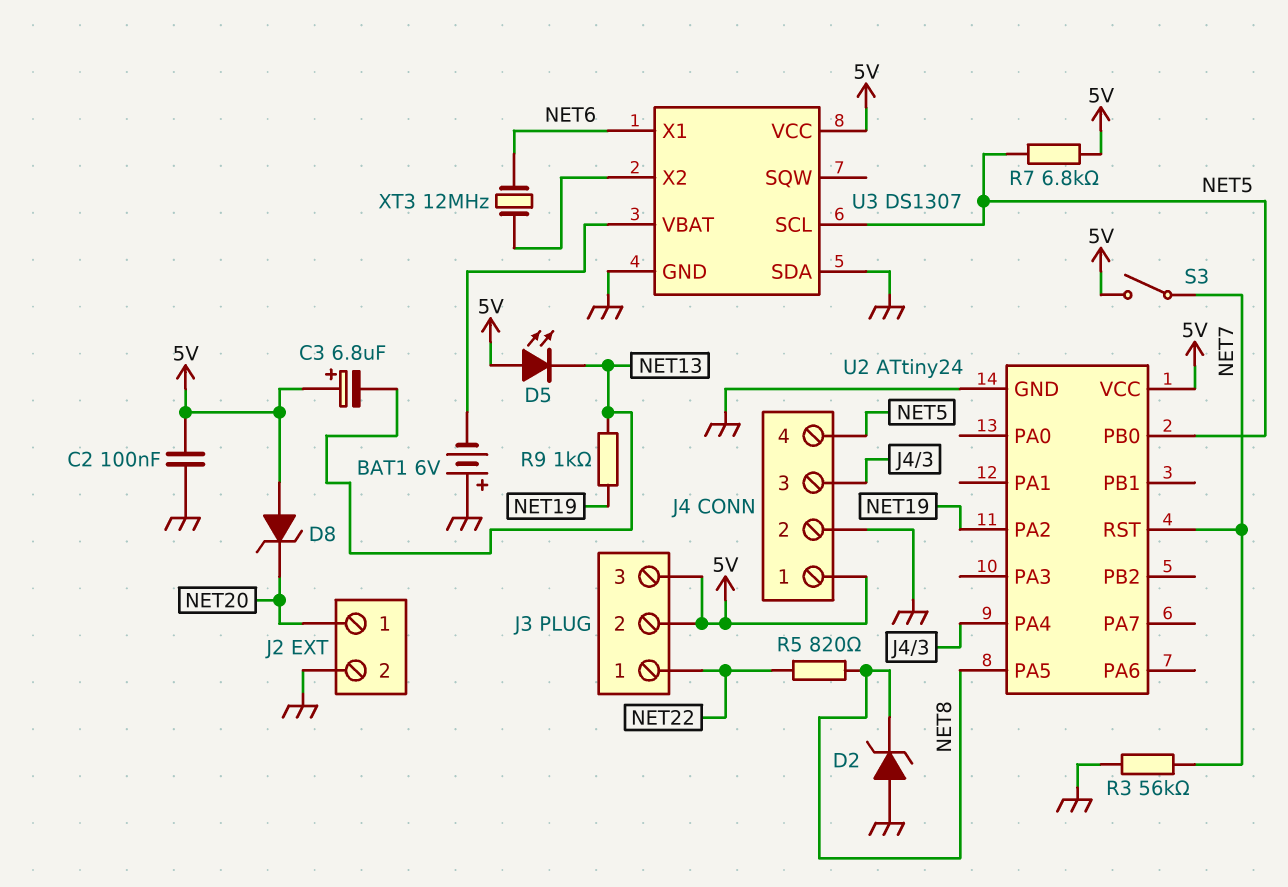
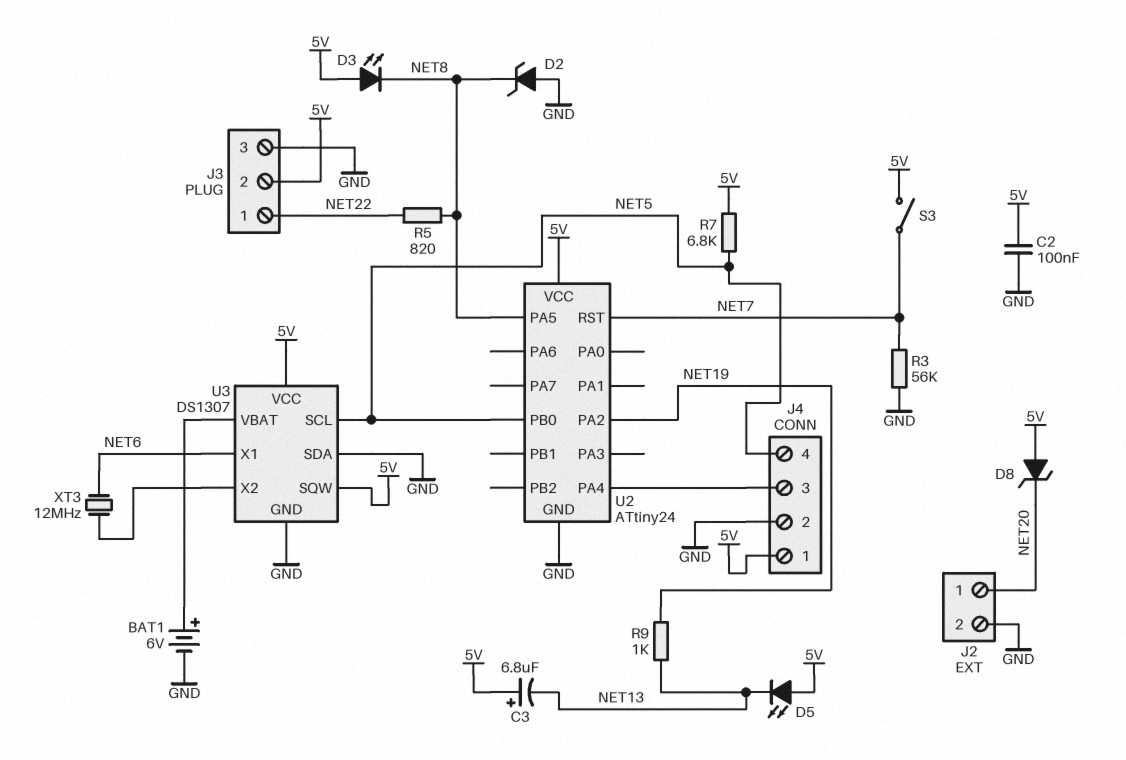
BAT1: 6V (plus GND, minus U3/VBAT) -> 6V (plus U3/VBAT, minus GND)
D3: none -> LED (A 5V, K NET8)
J3 pin 3: 5V -> GND
U3 pin SQW: none -> 5V

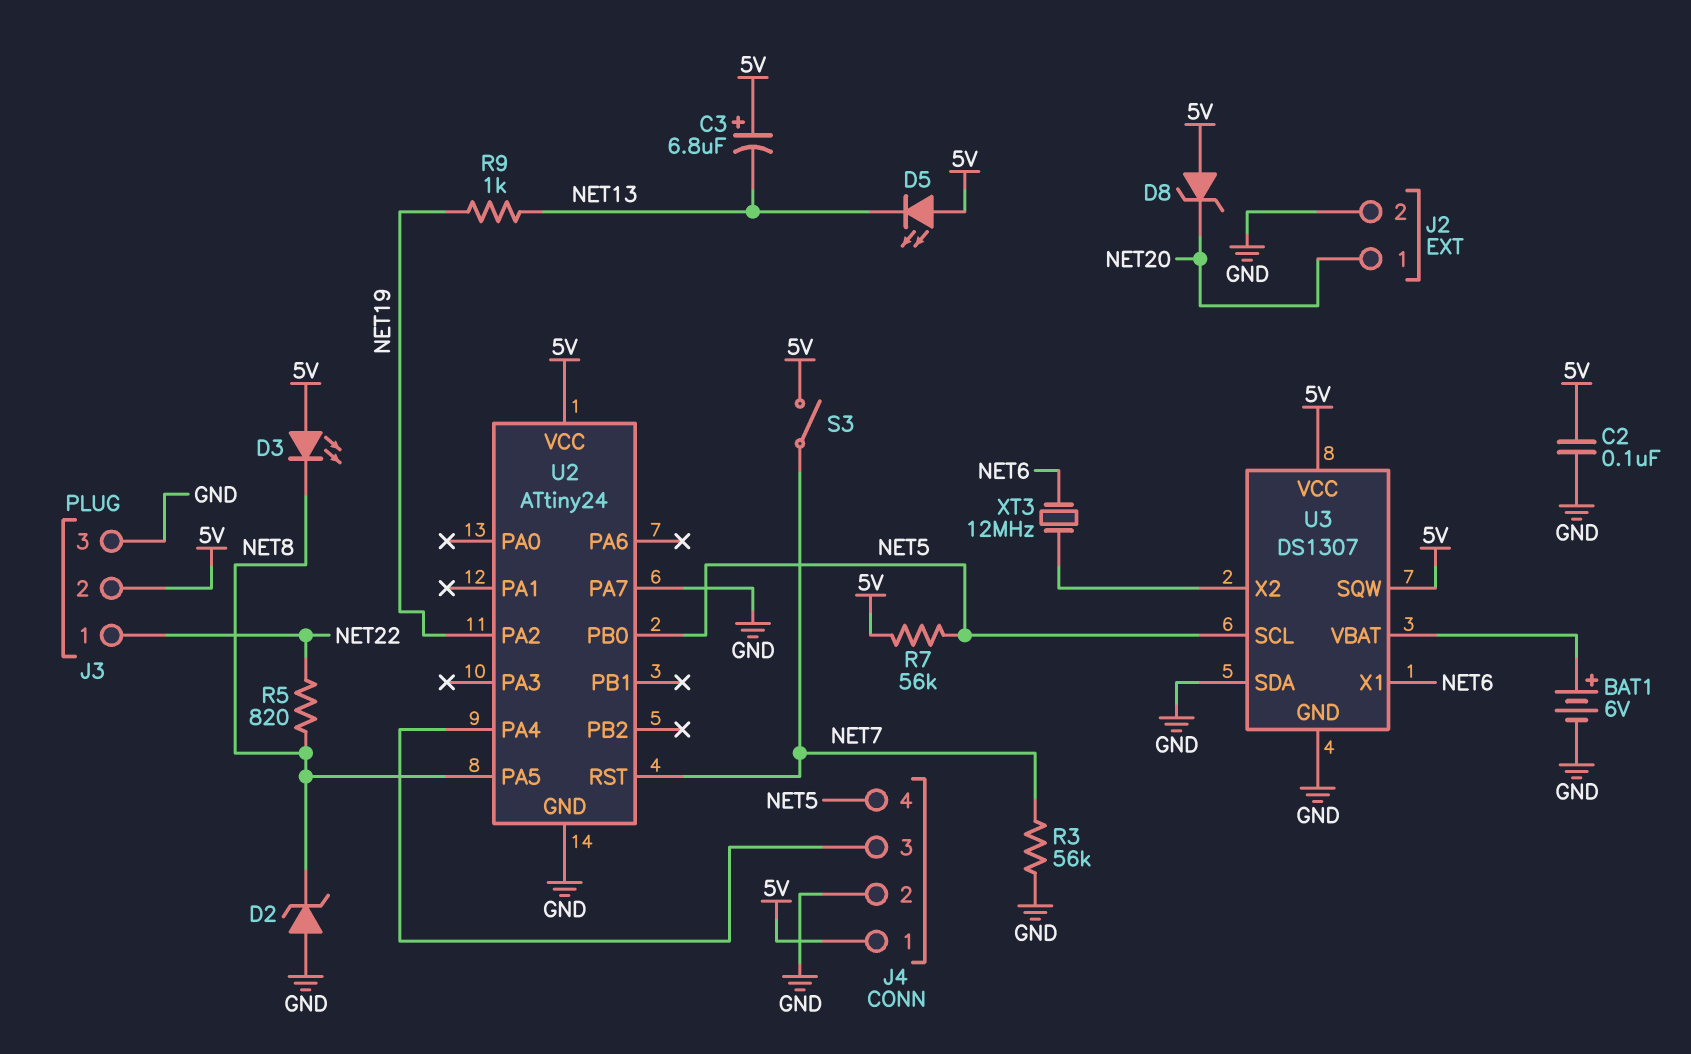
R7: 6.8k (5V, NET5) -> 56k (5V, NET5)
U2 pin PA7: none -> GND

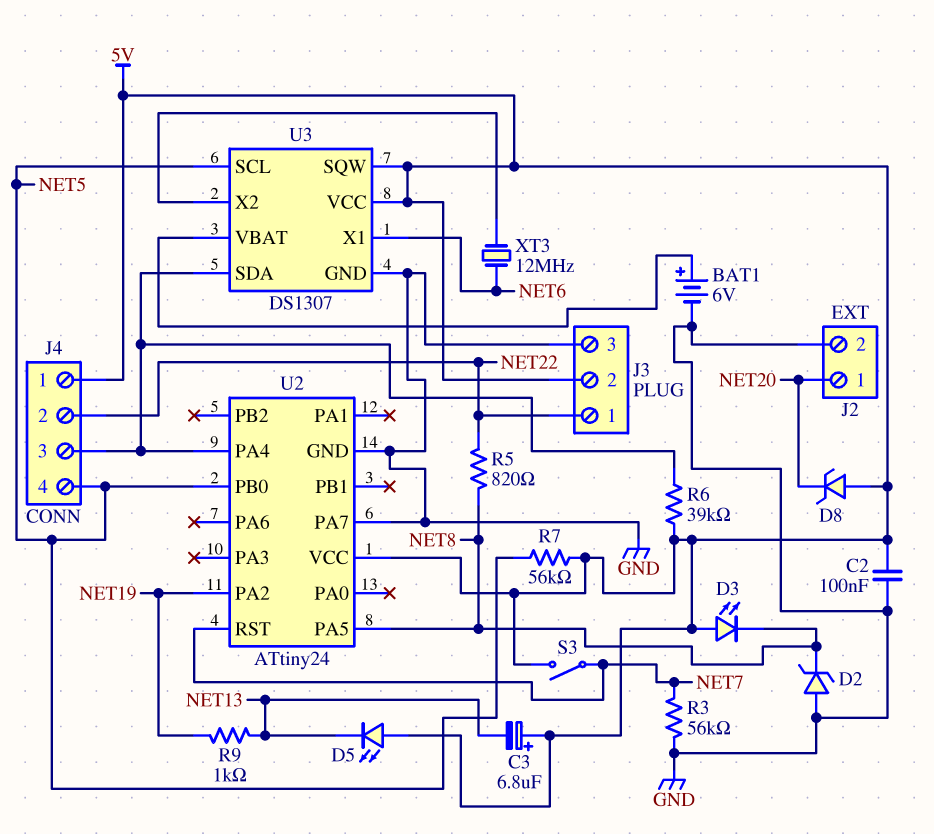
J4 pin 2: GND -> NET22
R6: none -> 39k (5V, J4/3)
U3 pin SDA: GND -> J4/3

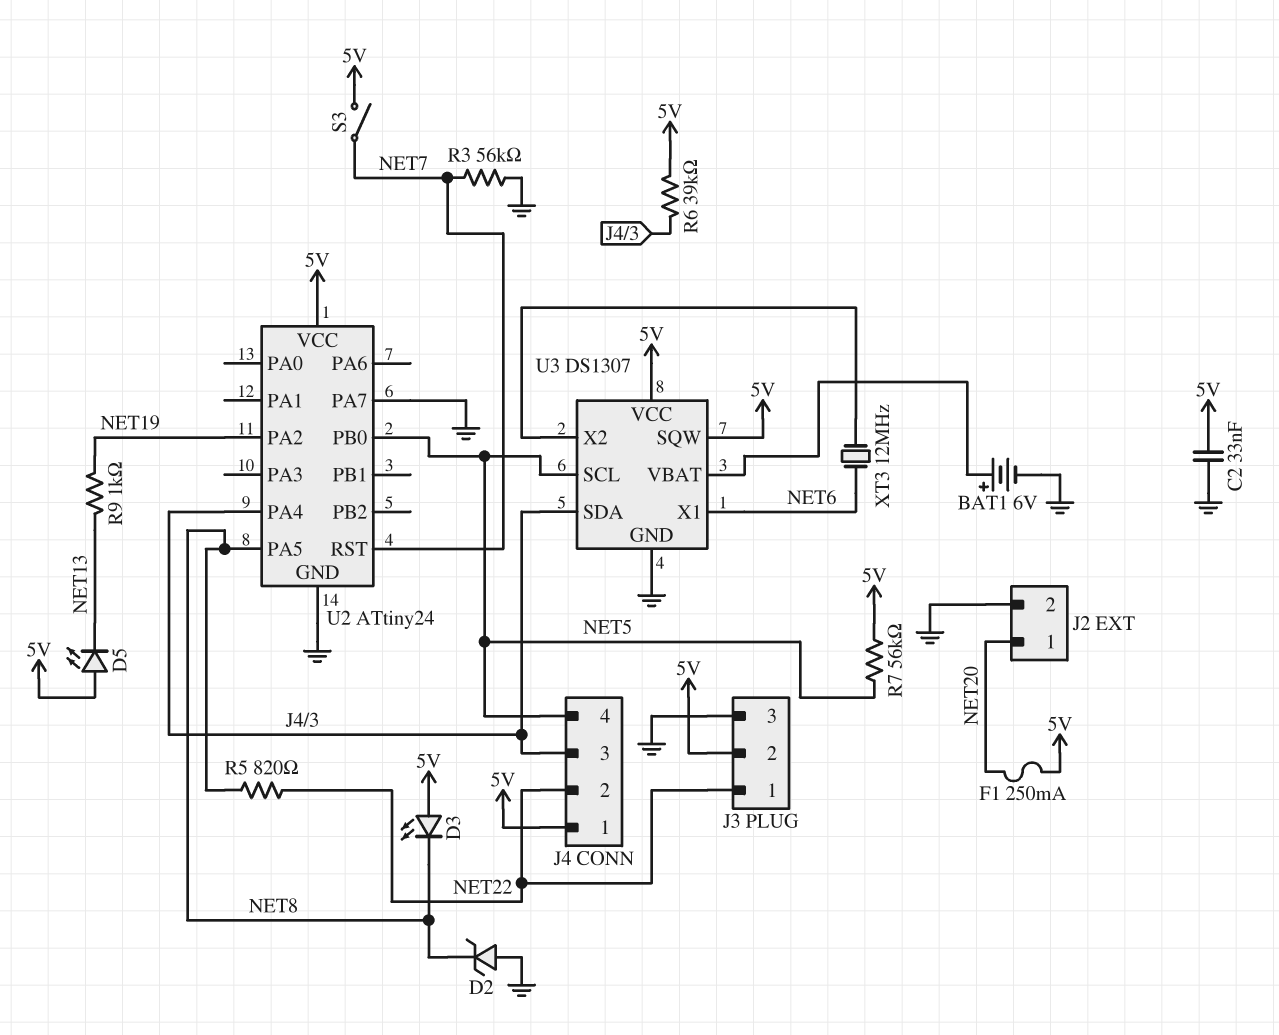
C2: 100nF (5V, GND) -> 33nF (5V, GND)
C3: 6.8uF (plus 5V, minus NET13) -> none
D8: zener (A 5V, K NET20) -> none
F1: none -> 250mA (5V, NET20)

